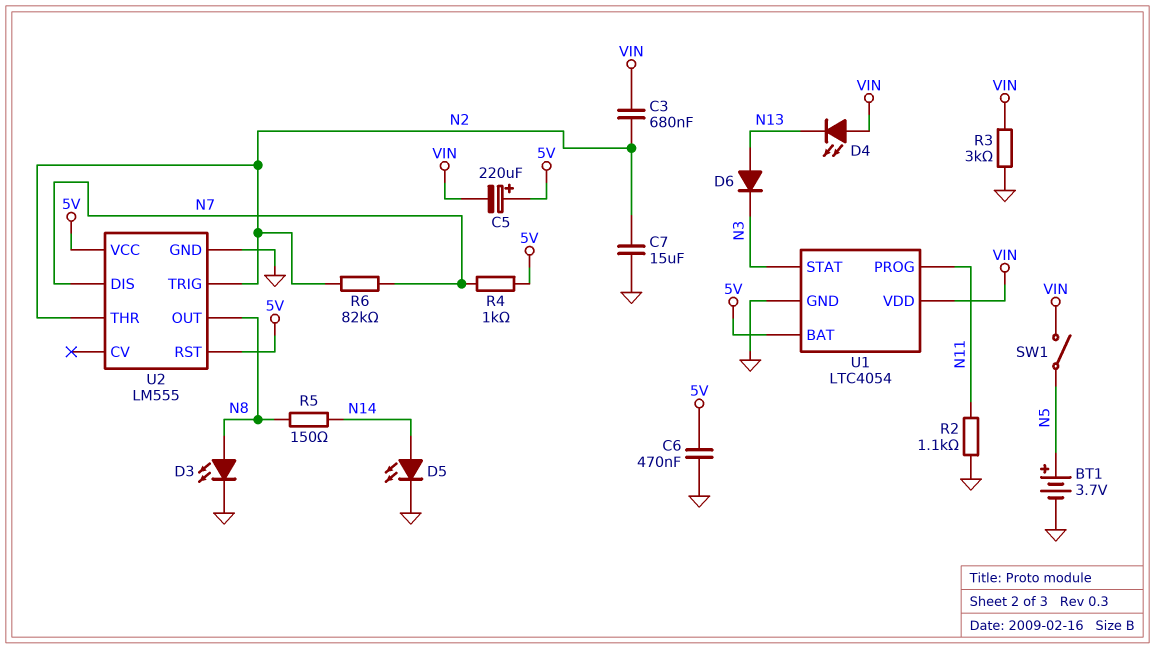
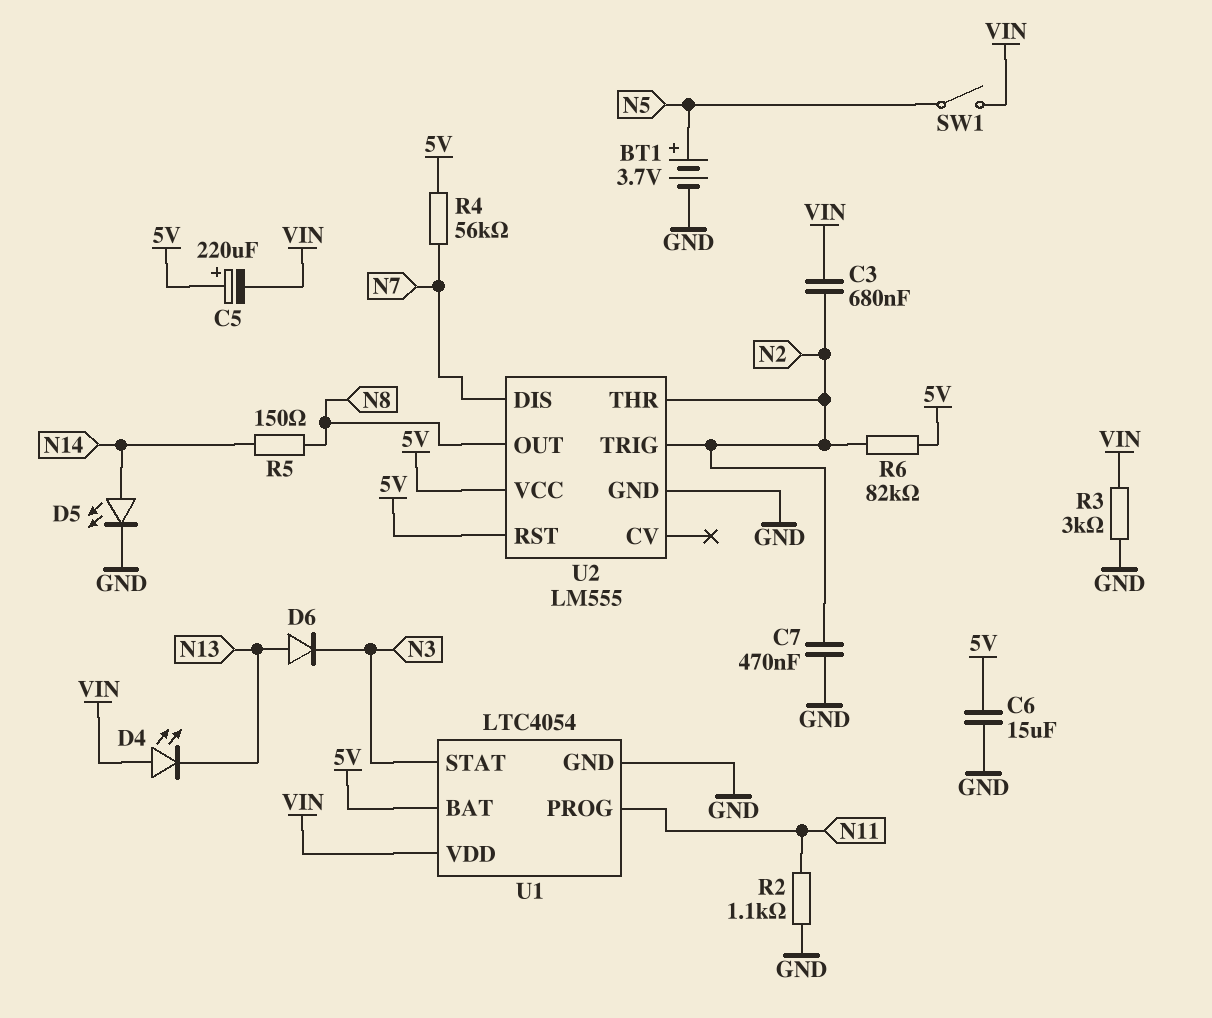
C6: 470nF (5V, GND) -> 15uF (5V, GND)
C7: 15uF (GND, N2) -> 470nF (GND, N2)
D3: LED (A N8, K GND) -> none
R4: 1k (5V, N7) -> 56k (5V, N7)
R6: 82k (N2, N7) -> 82k (5V, N2)

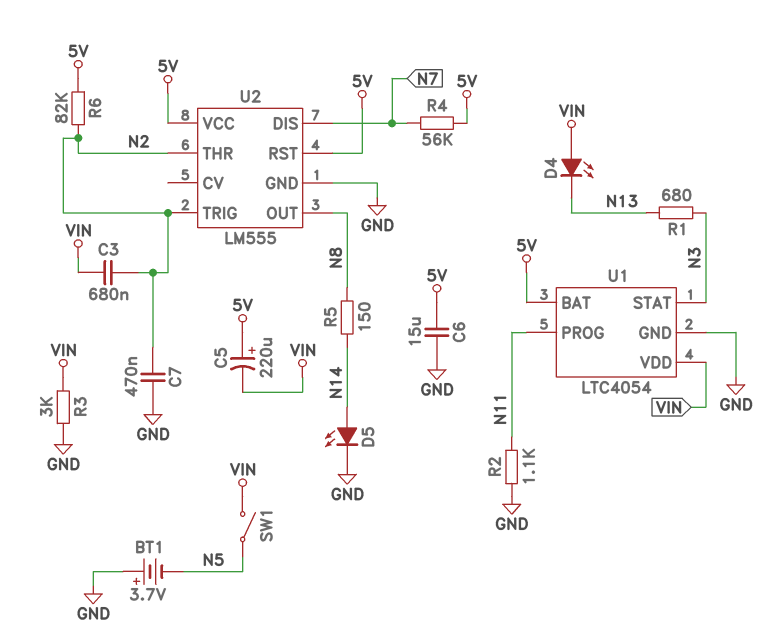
BT1: 3.7V (plus N5, minus GND) -> 3.7V (plus GND, minus N5)
D6: diode (A N13, K N3) -> none
R1: none -> 680 (N3, N13)

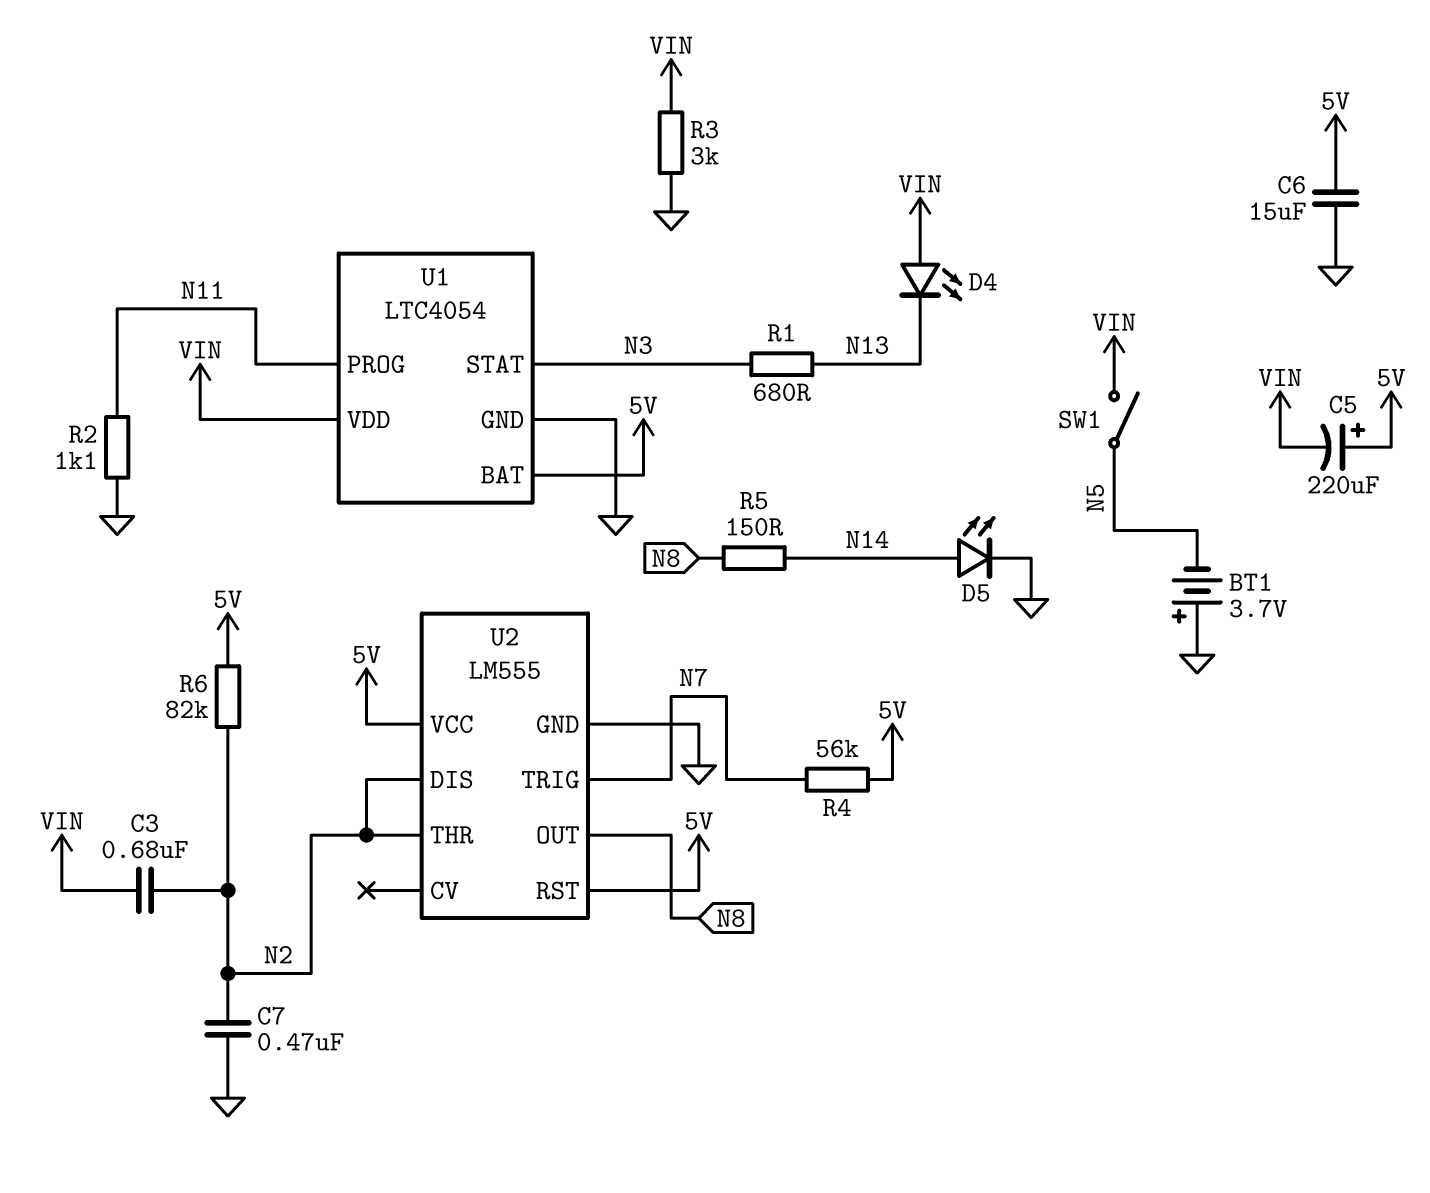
U2 pin DIS: N7 -> N2
U2 pin TRIG: N2 -> N7

